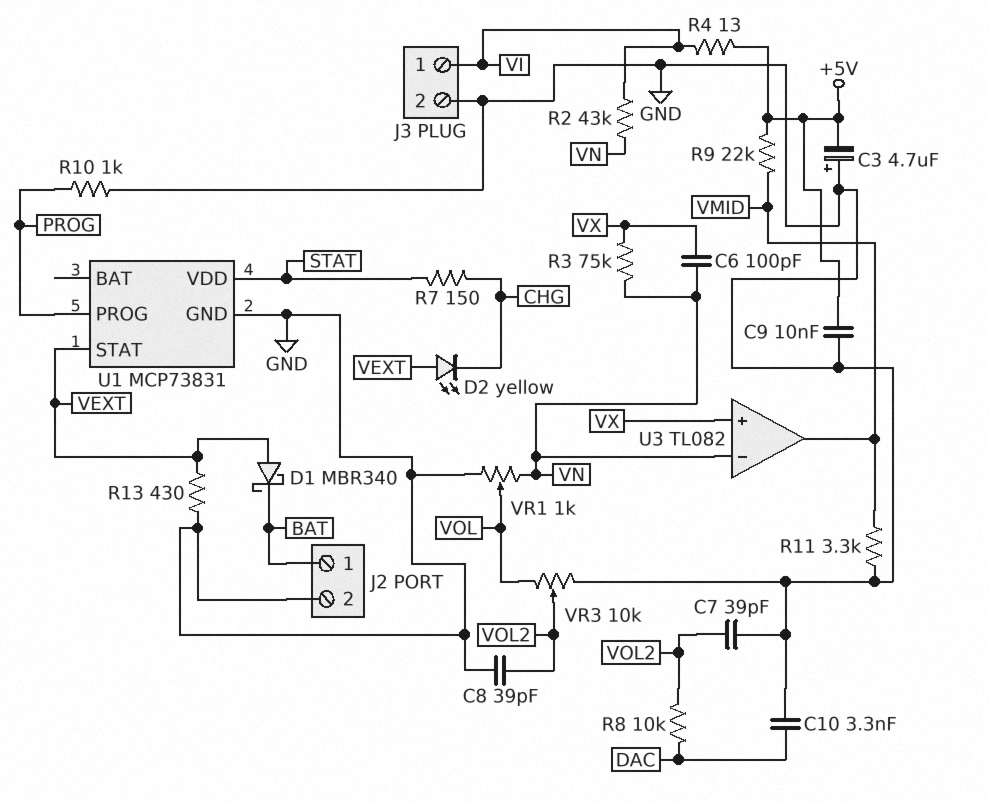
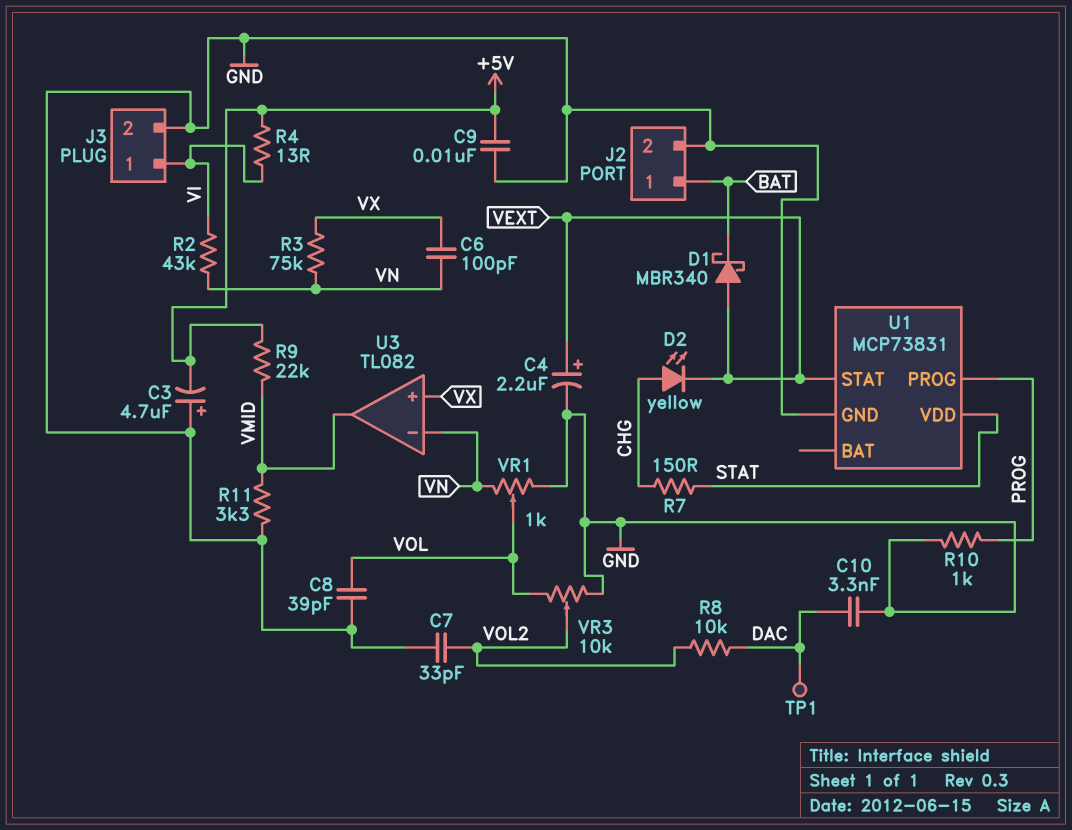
C4: none -> 2.2uF (plus VEXT, minus GND)
C7: 39pF (GND, VOL2) -> 33pF (GND, VOL2)
C8: 39pF (GND, VOL2) -> 39pF (GND, VOL)
D2: LED yellow (A VEXT, K CHG) -> LED yellow (A CHG, K VEXT)
R13: 430 (GND, VEXT) -> none
TP1: none -> test point (DAC)

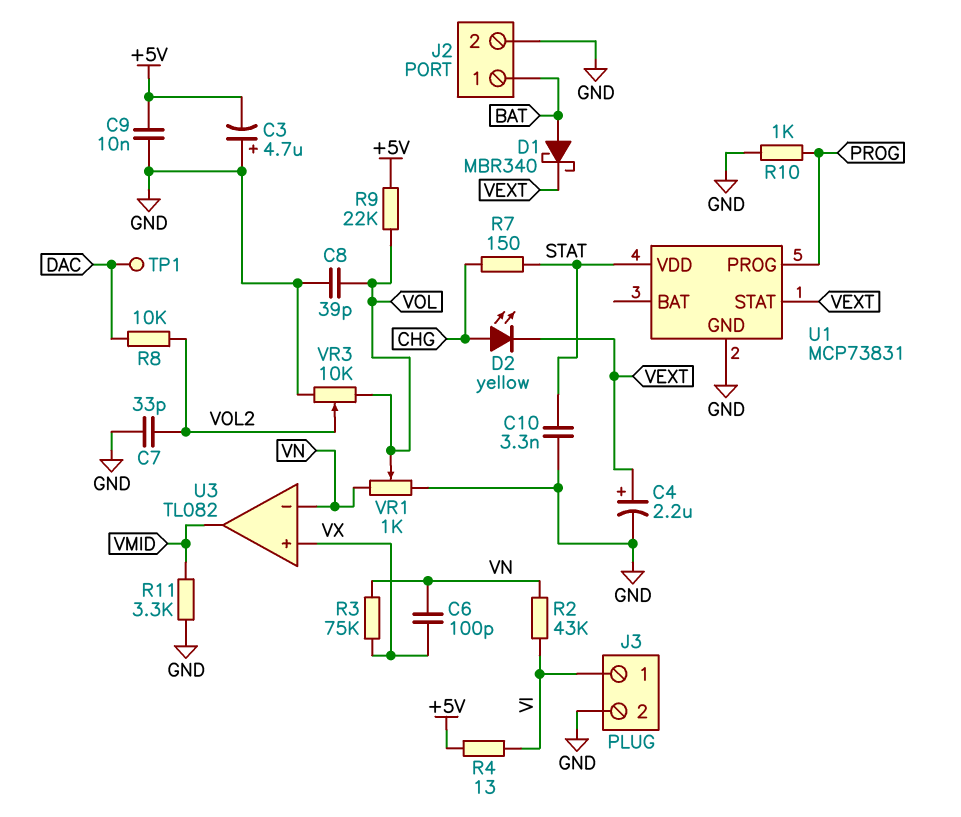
C10: 3.3nF (DAC, GND) -> 3.3nF (GND, STAT)
D1: schottky MBR340 (A VEXT, K BAT) -> schottky MBR340 (A BAT, K VEXT)
R9: 22k (+5V, VMID) -> 22k (+5V, VOL)

